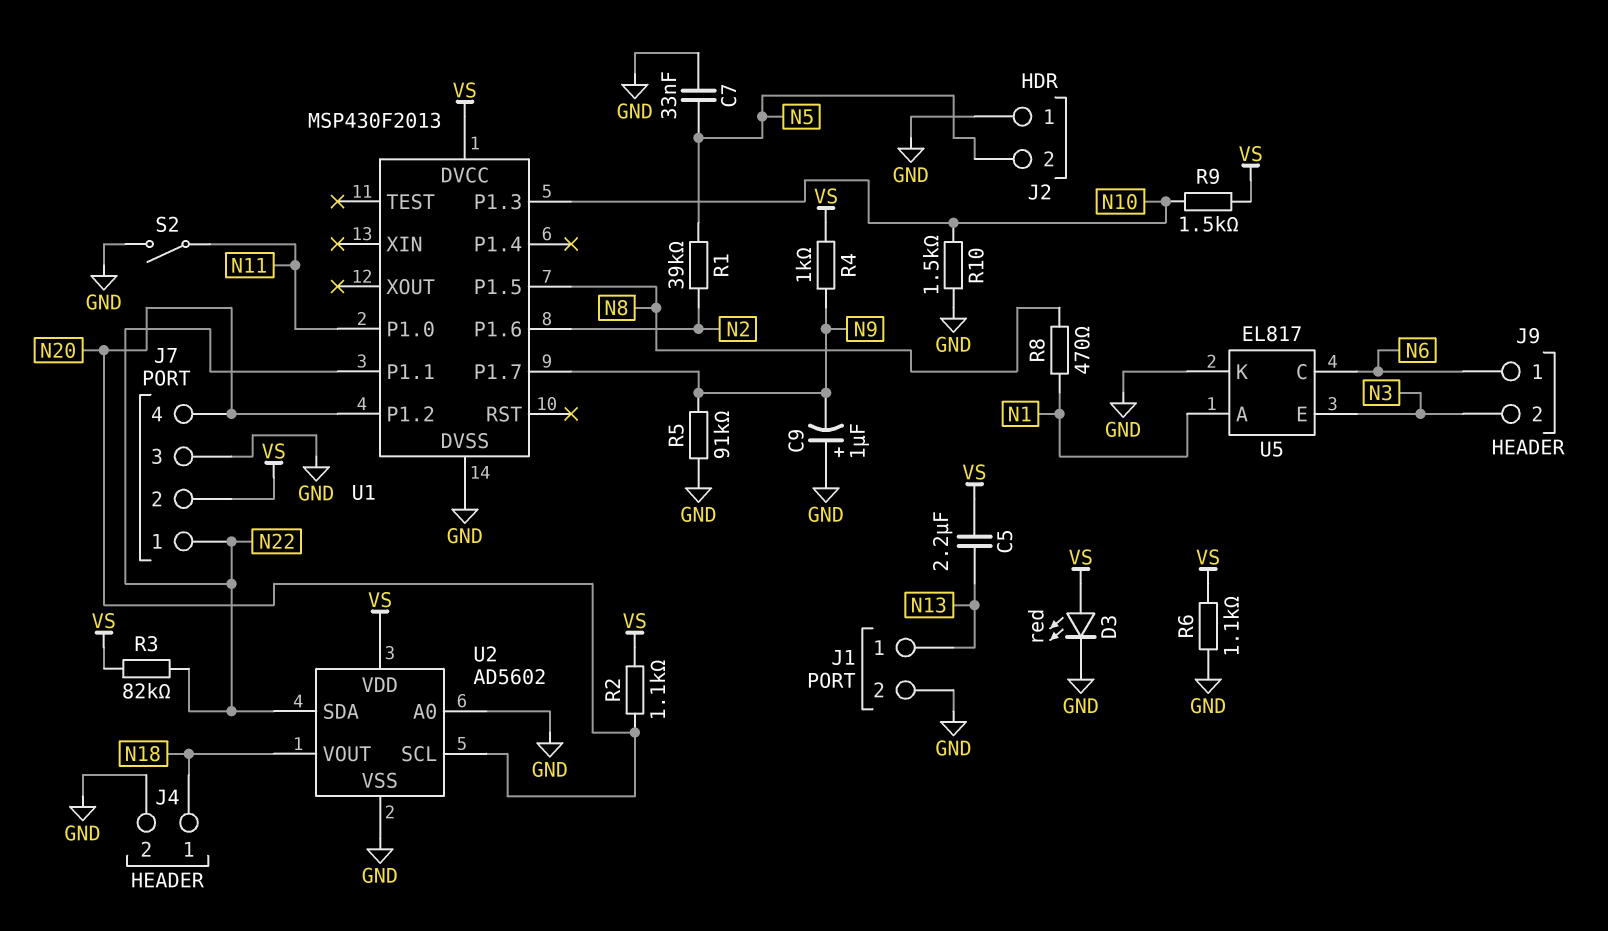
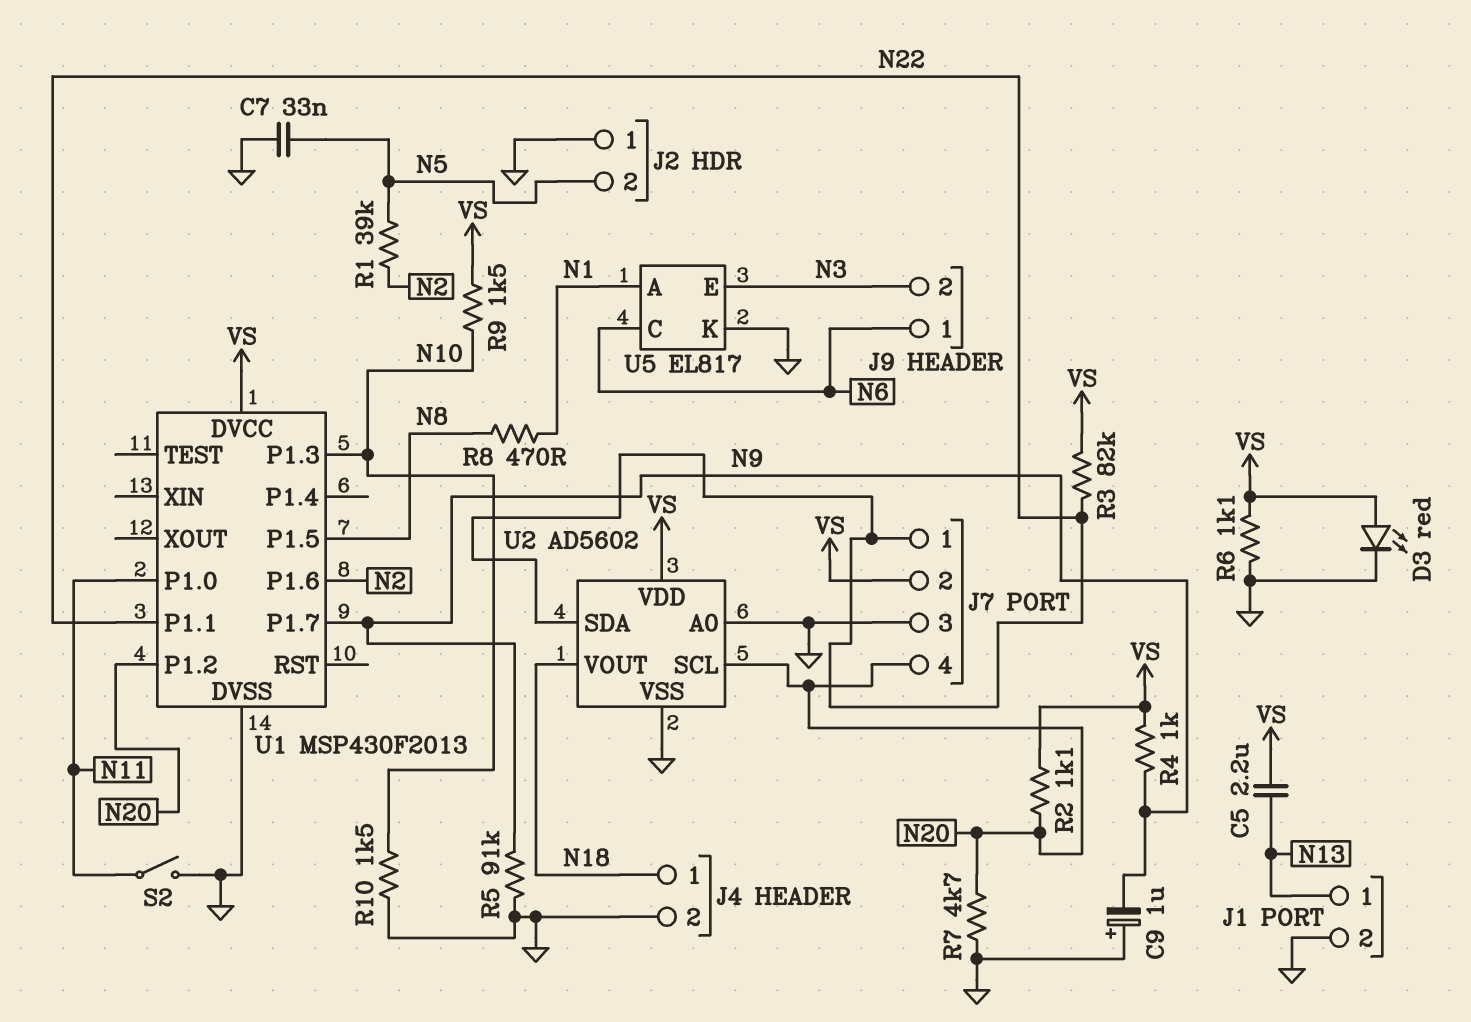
R7: none -> 4.7k (GND, N20)

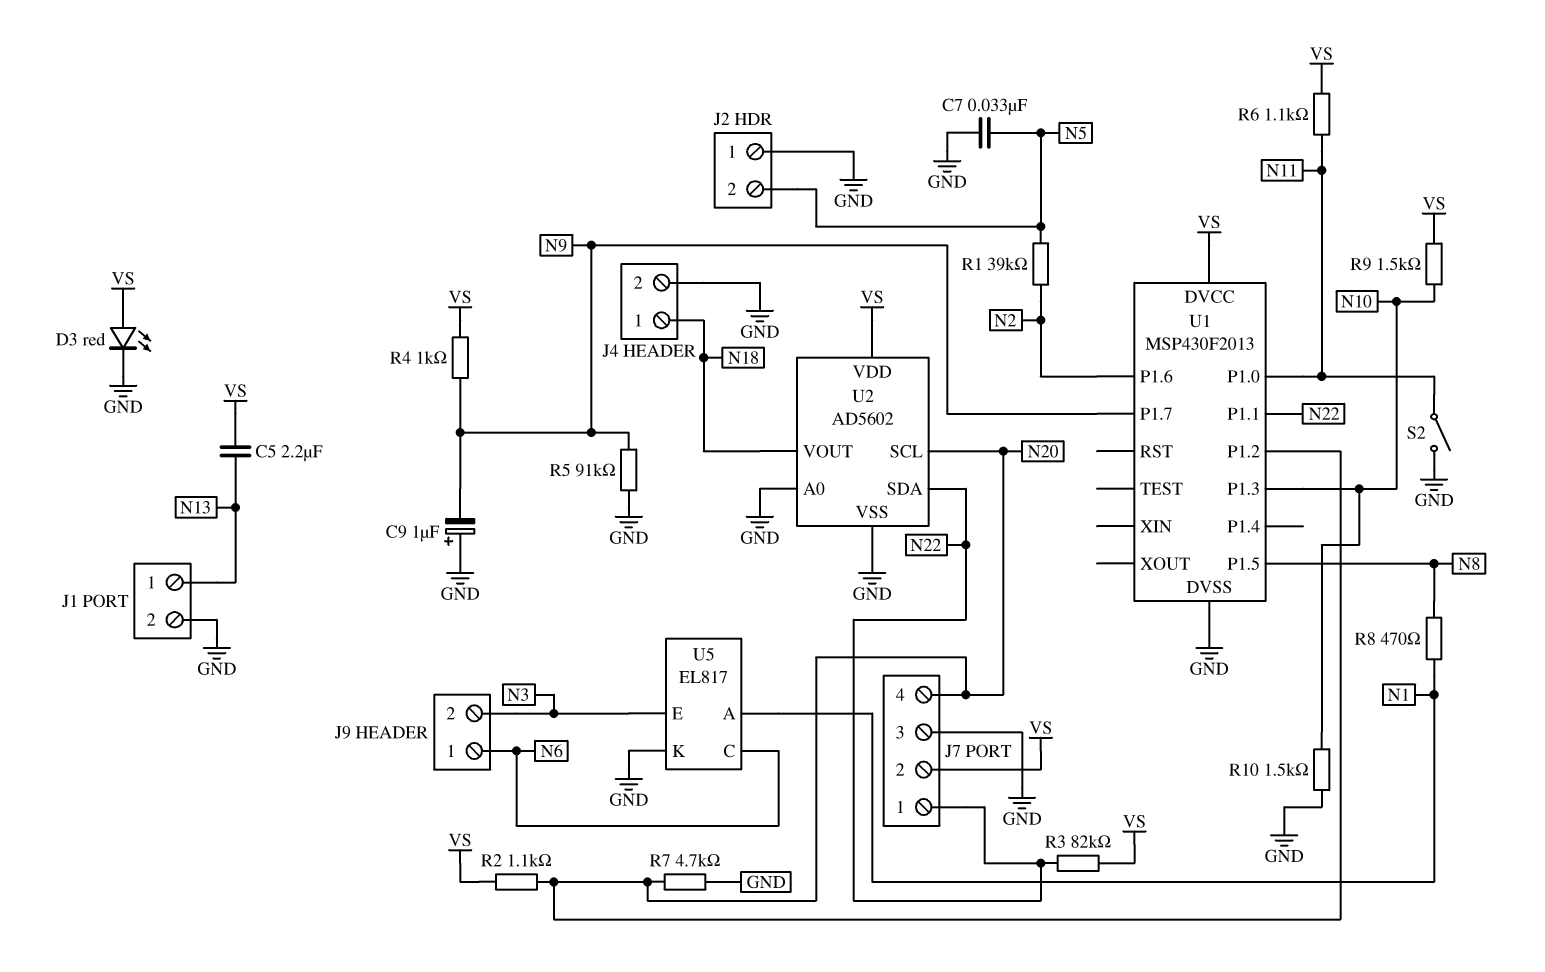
R6: 1.1k (GND, VS) -> 1.1k (N11, VS)

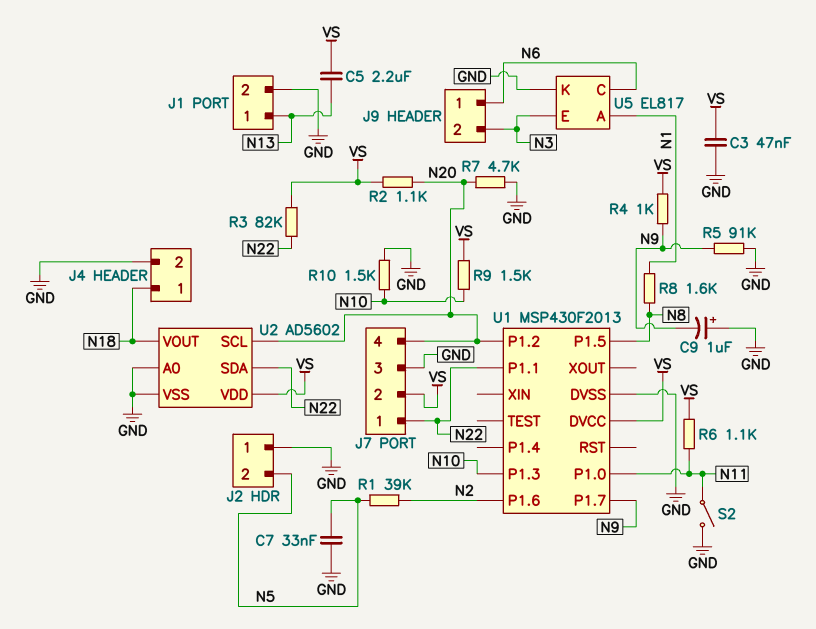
C3: none -> 47nF (GND, VS)
D3: LED red (A VS, K GND) -> none
R8: 470 (N1, N8) -> 1.6k (N1, N8)

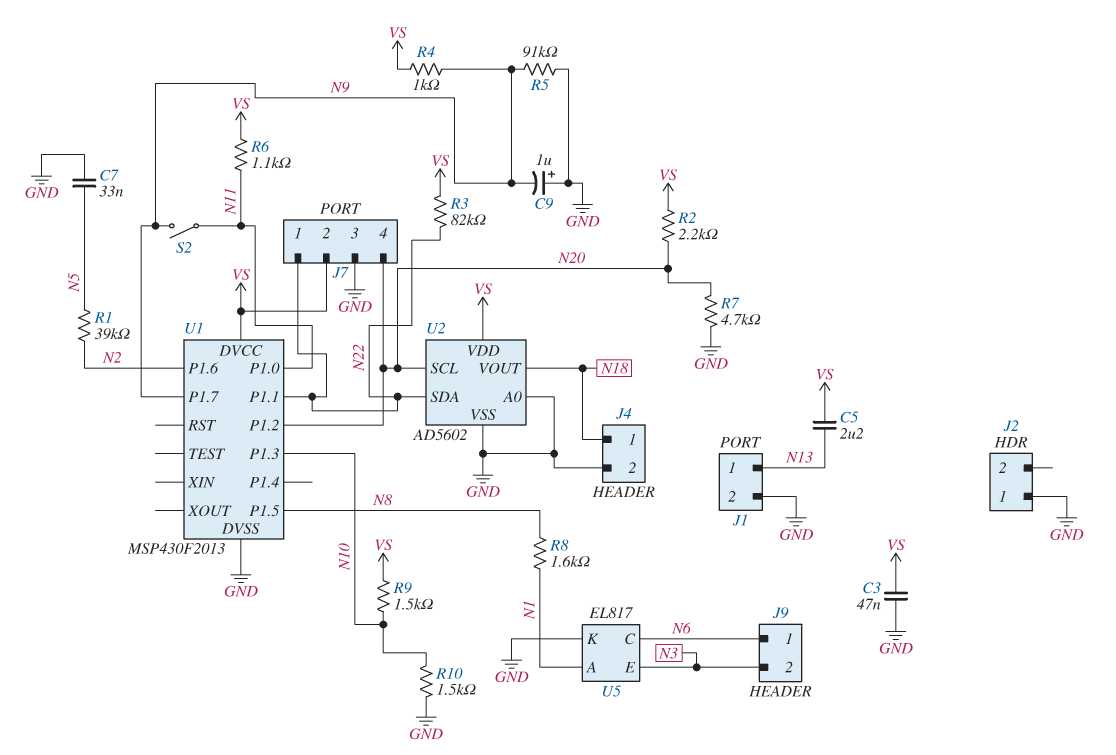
J2 pin 2: N5 -> none
R2: 1.1k (N20, VS) -> 2.2k (N20, VS)
S2: switch (GND, N11) -> switch (N9, N11)

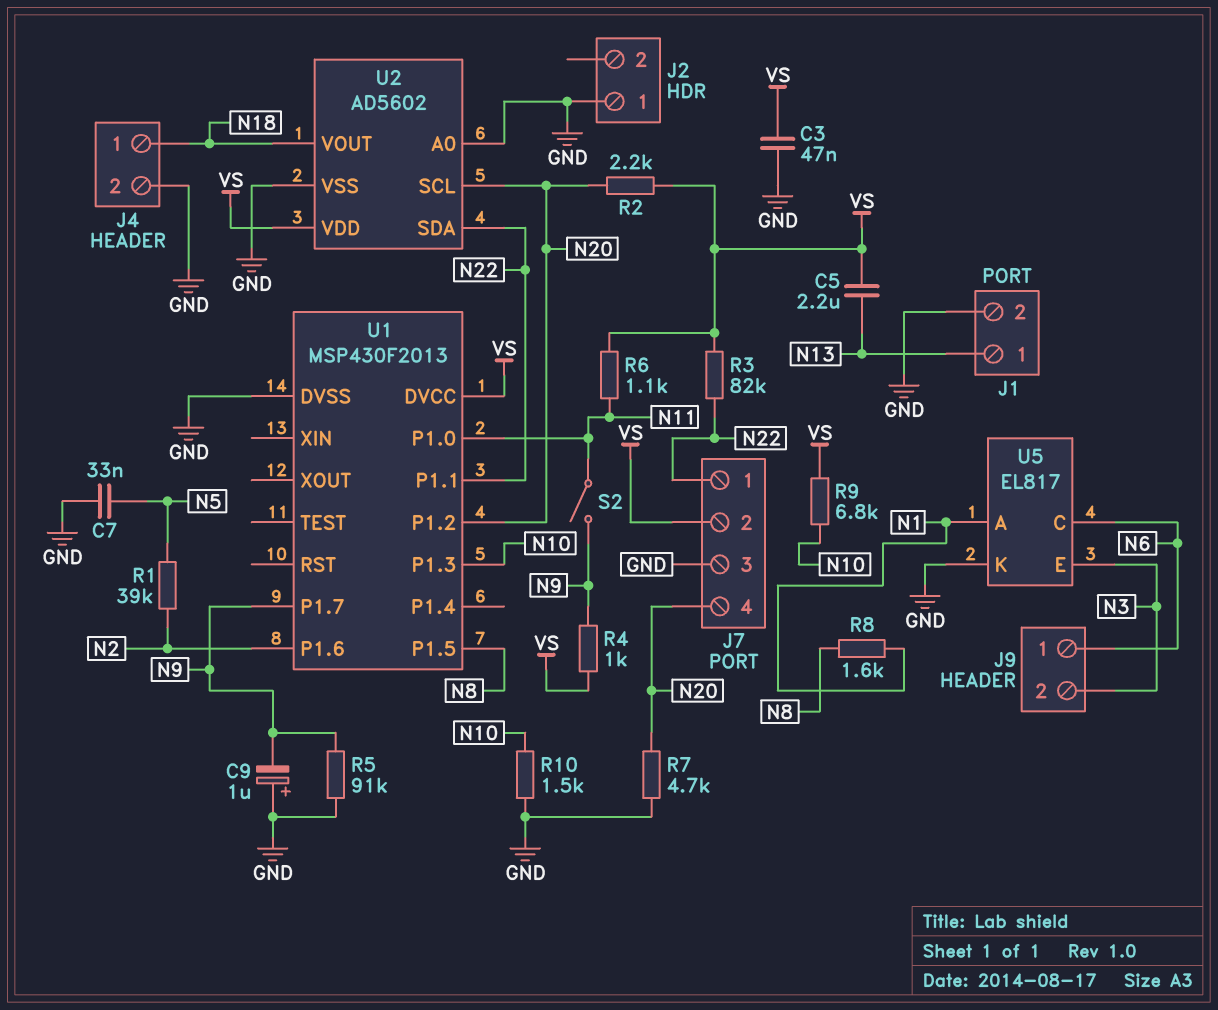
R9: 1.5k (N10, VS) -> 6.8k (N10, VS)

